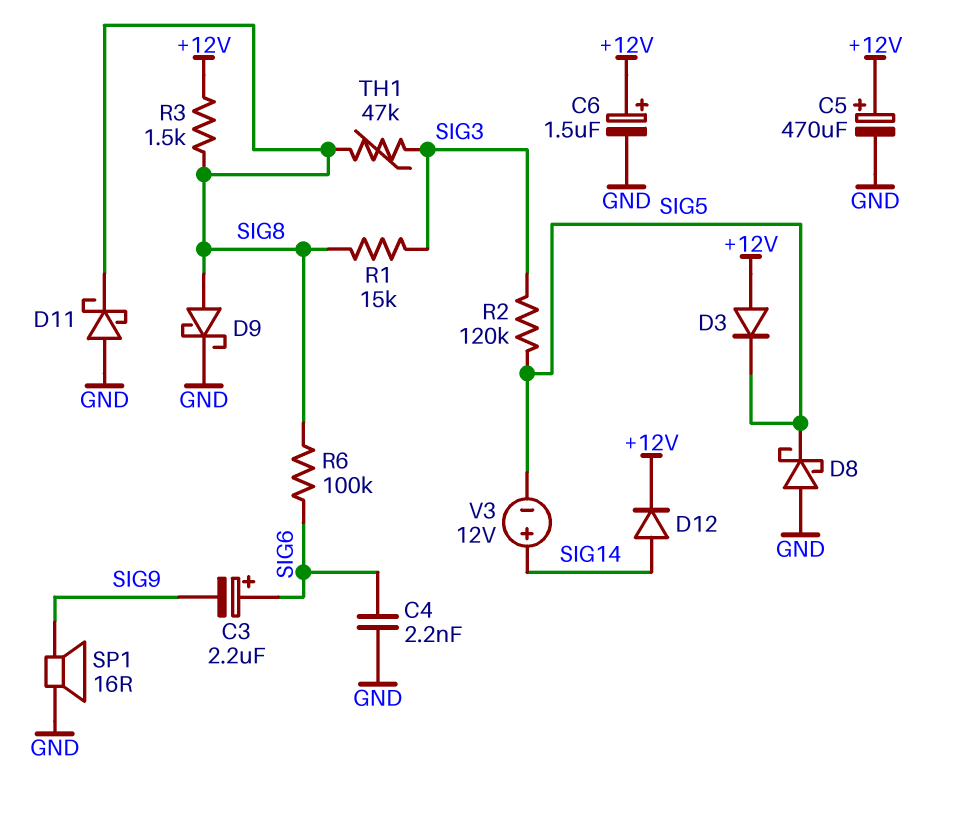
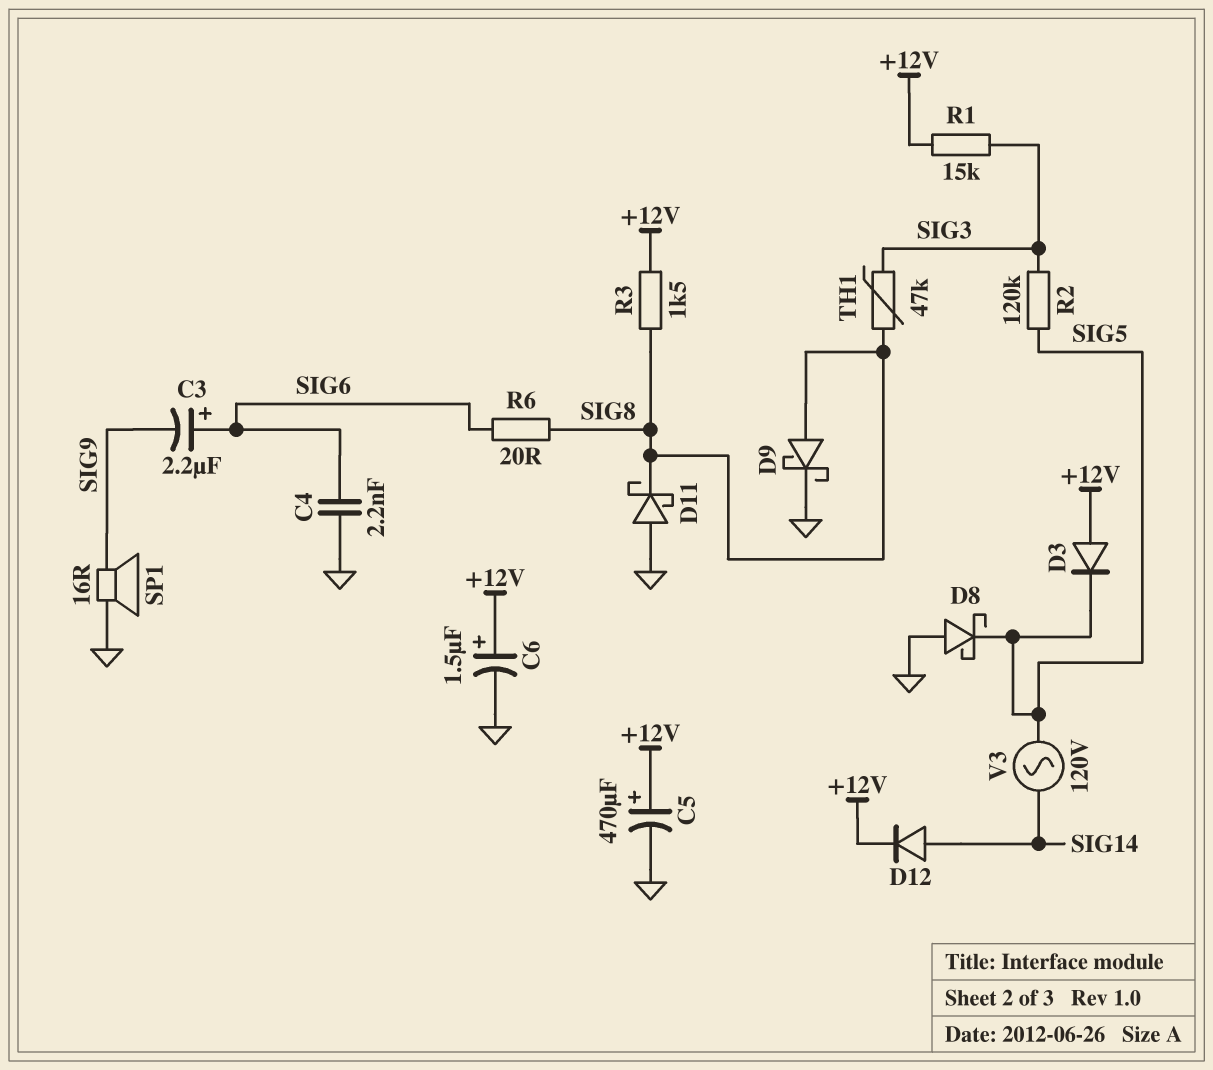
R1: 15k (SIG3, SIG8) -> 15k (+12V, SIG3)
R6: 100k (SIG6, SIG8) -> 20 (SIG6, SIG8)
V3: 12V (plus SIG14, minus SIG5) -> AC 120V (SIG5, SIG14)

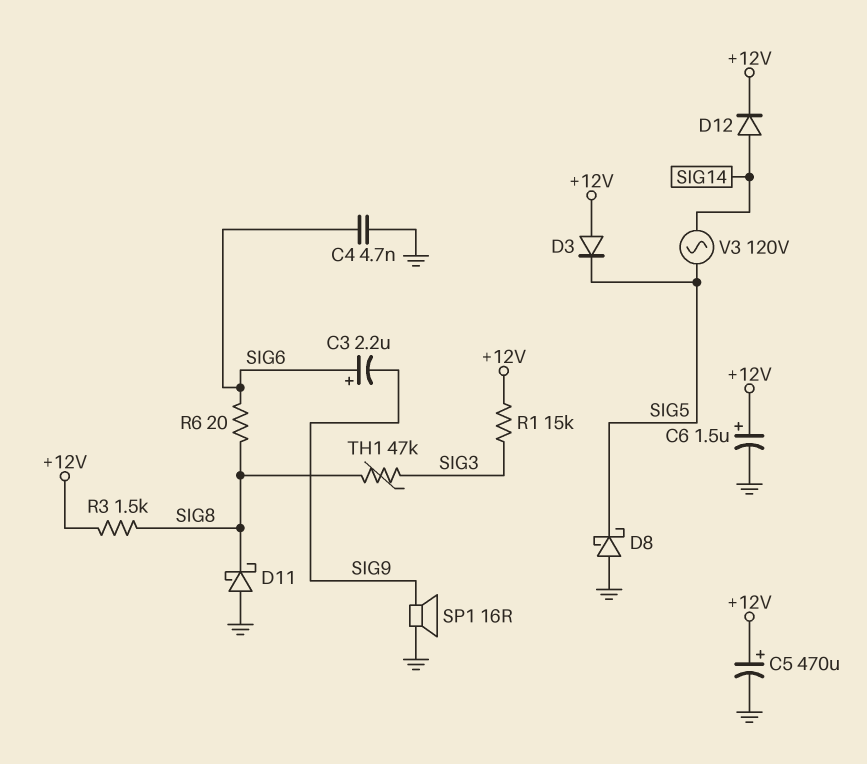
C4: 2.2nF (GND, SIG6) -> 4.7nF (GND, SIG6)
D9: schottky (A SIG8, K GND) -> none
R2: 120k (SIG3, SIG5) -> none

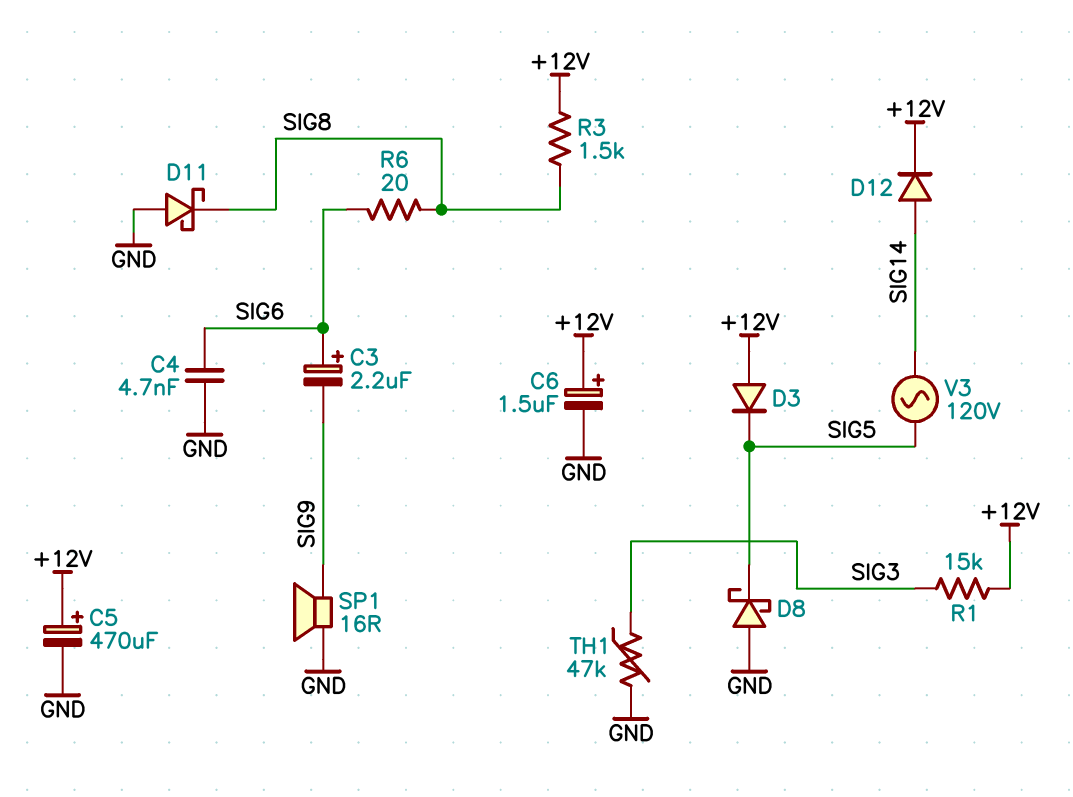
TH1: 47k (SIG3, SIG8) -> 47k (GND, SIG3)

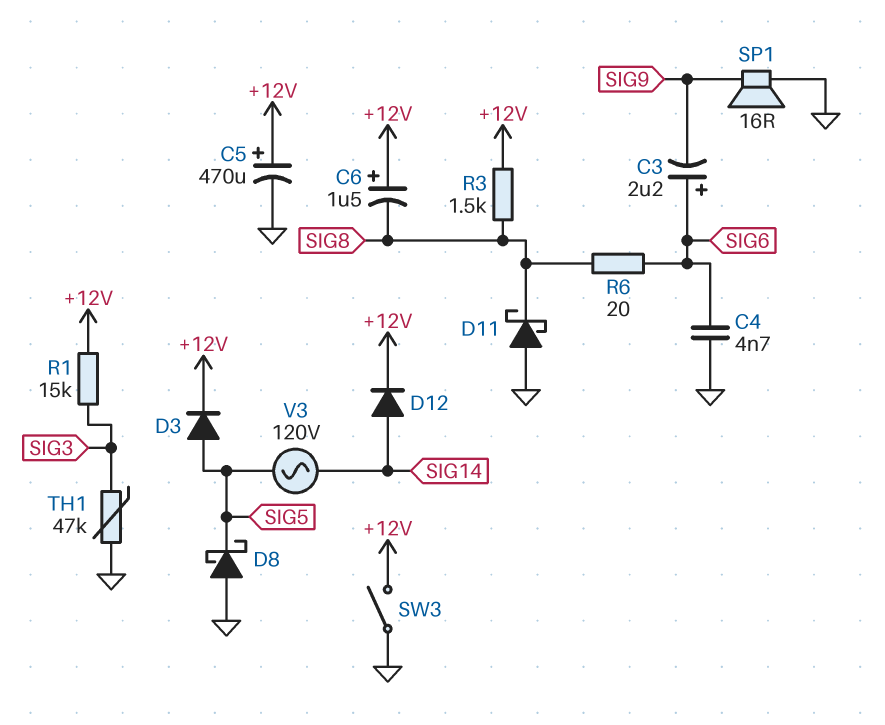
C6: 1.5uF (plus +12V, minus GND) -> 1.5uF (plus +12V, minus SIG8)
D3: diode (A +12V, K SIG5) -> diode (A SIG5, K +12V)
SW3: none -> switch (+12V, GND)

